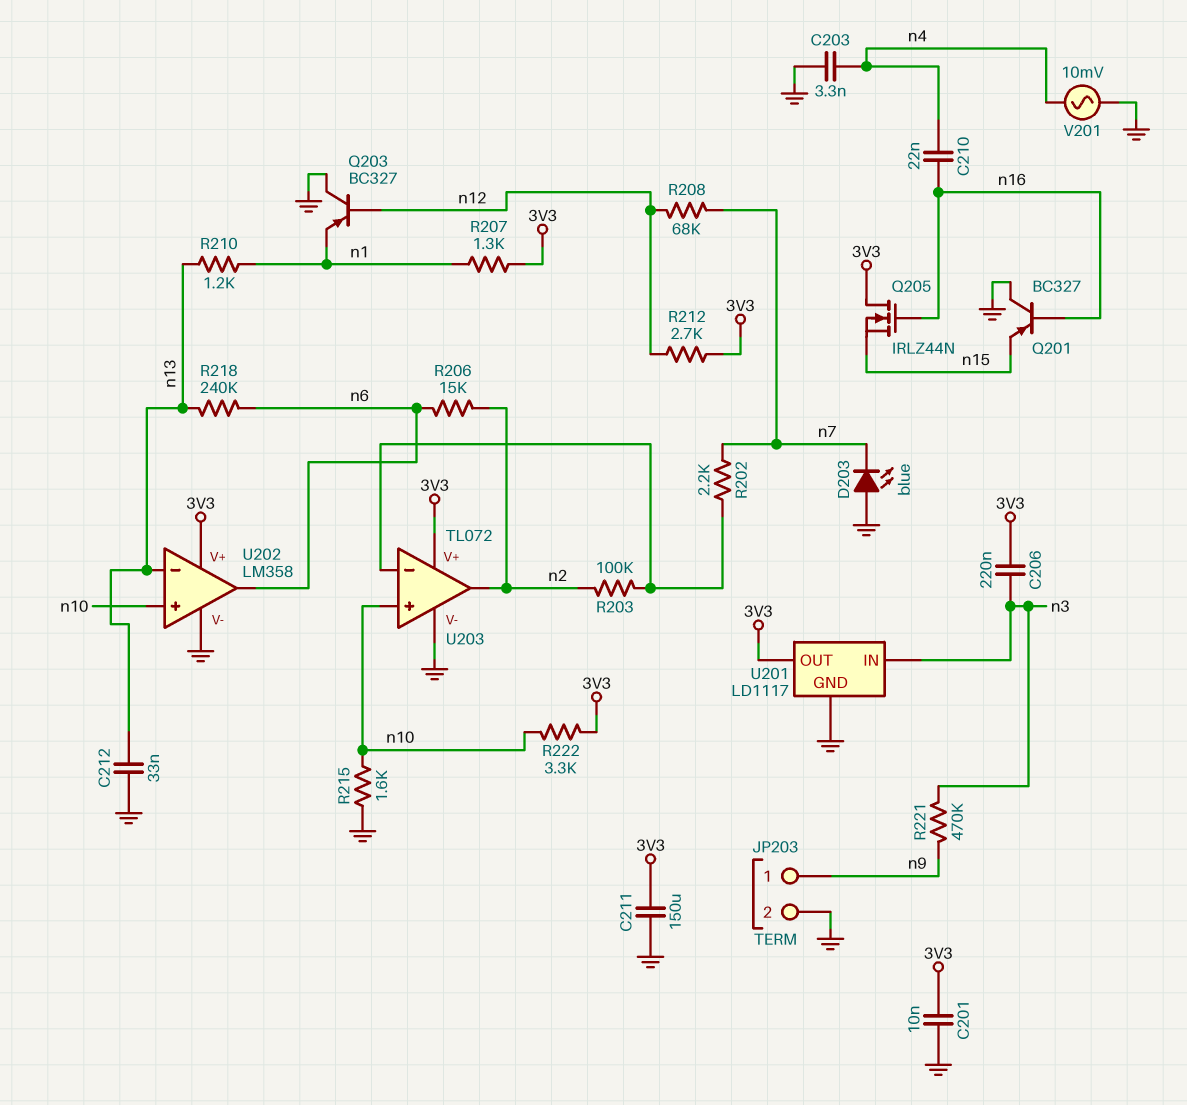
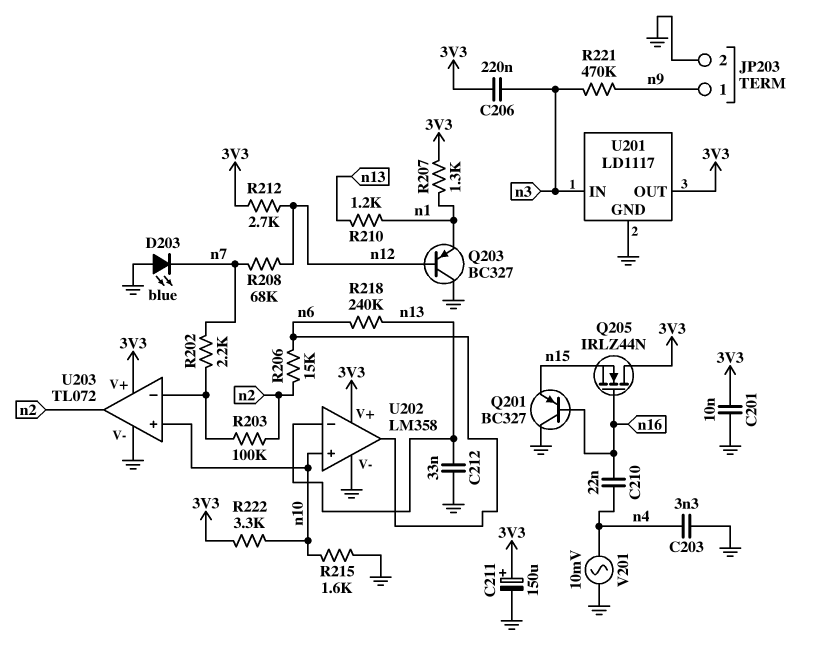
C211: 150uF (3V3, GND) -> 150uF (plus 3V3, minus GND)

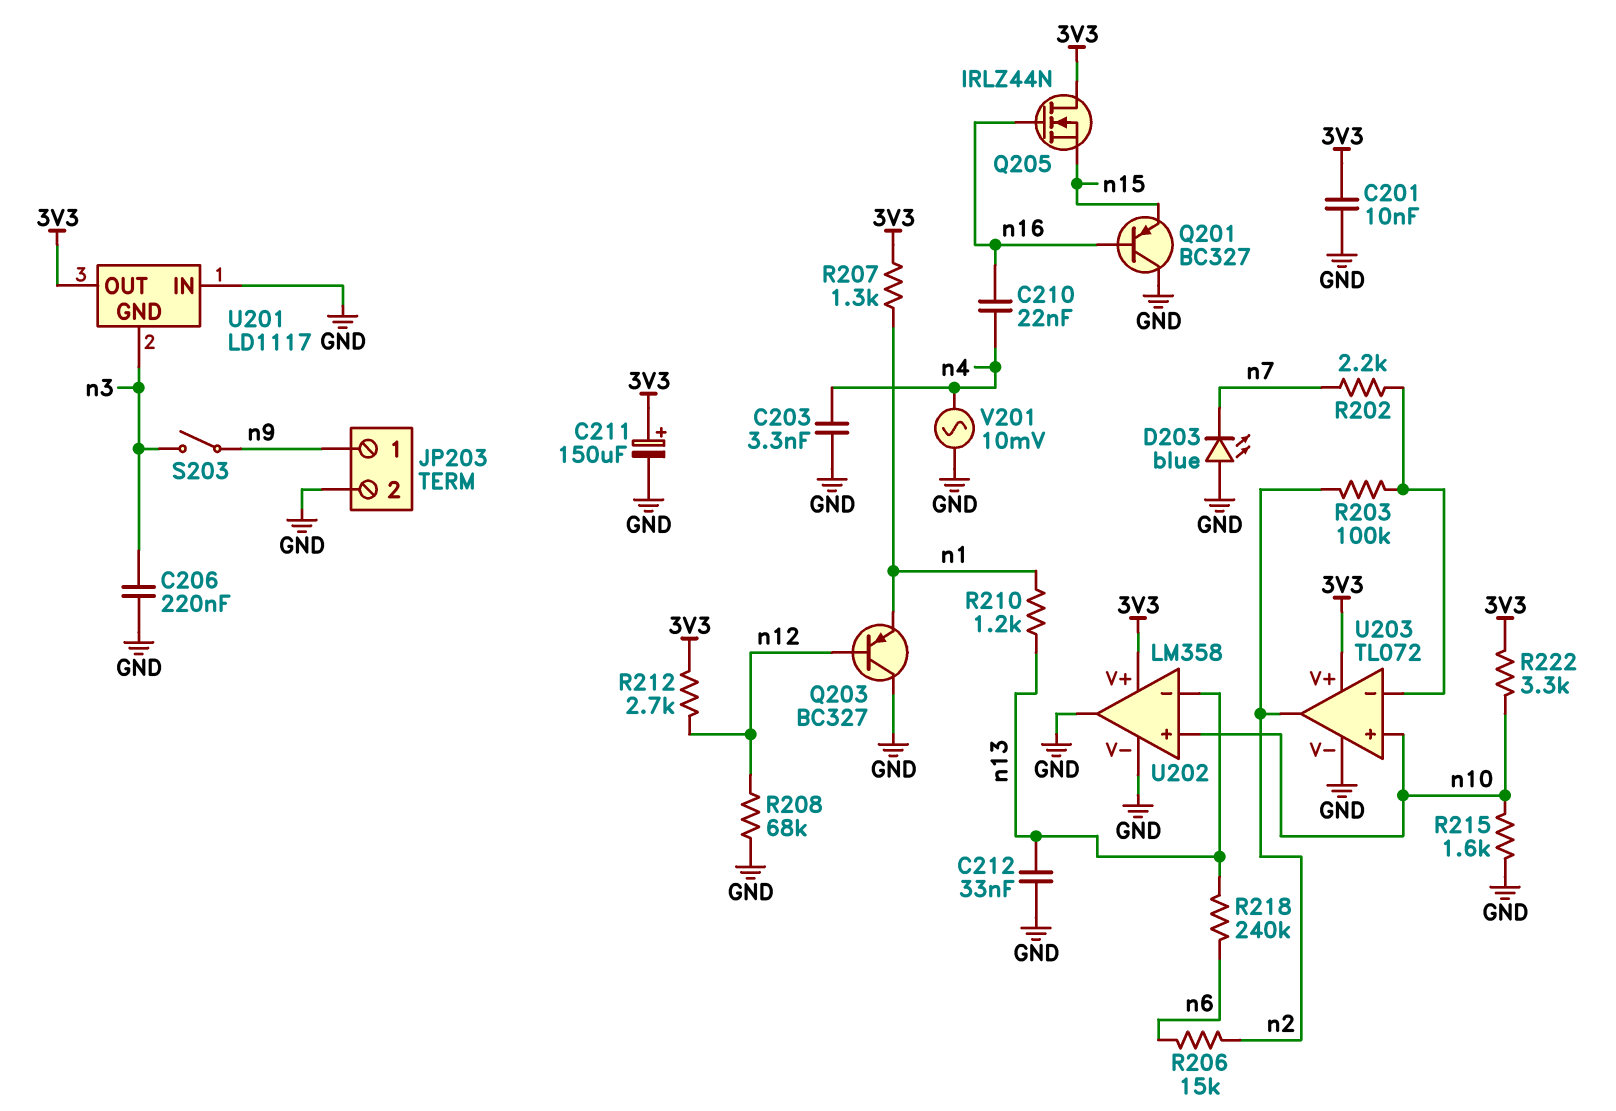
C206: 220nF (3V3, n3) -> 220nF (GND, n3)
R208: 68k (n7, n12) -> 68k (GND, n12)
R221: 470k (n3, n9) -> none
S203: none -> switch (n3, n9)
U201 pin GND: GND -> n3
U201 pin IN: n3 -> GND
U202 pin out: n6 -> GND

